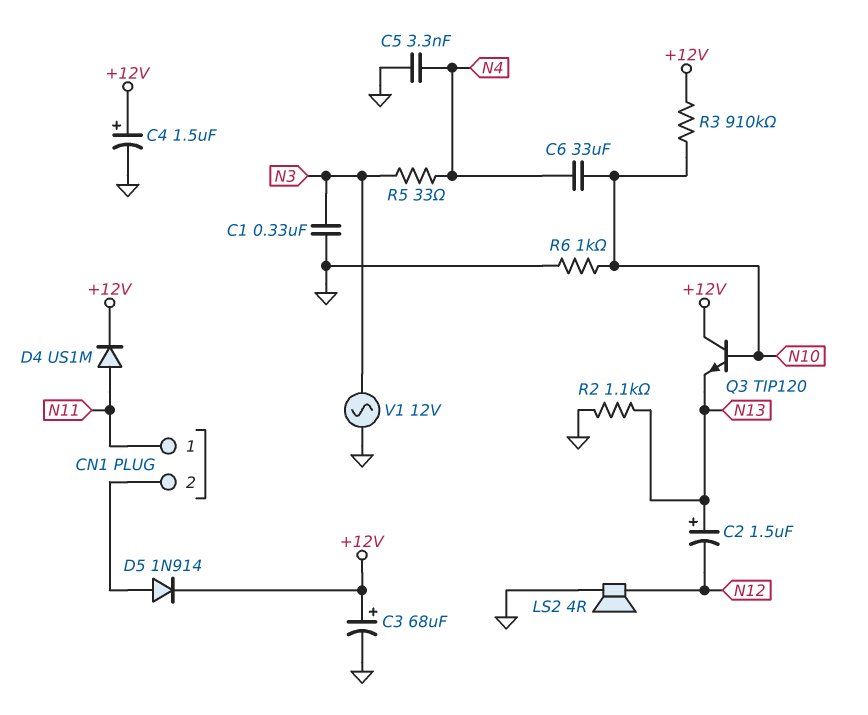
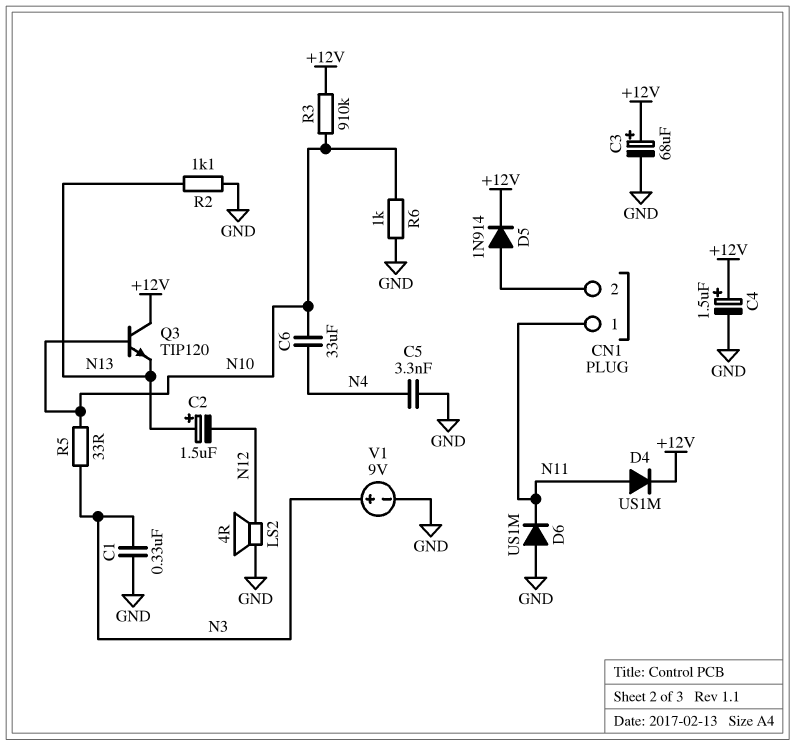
D6: none -> diode US1M (A GND, K N11)
R5: 33 (N3, N4) -> 33 (N3, N10)
V1: AC 12V (GND, N3) -> 9V (plus N3, minus GND)

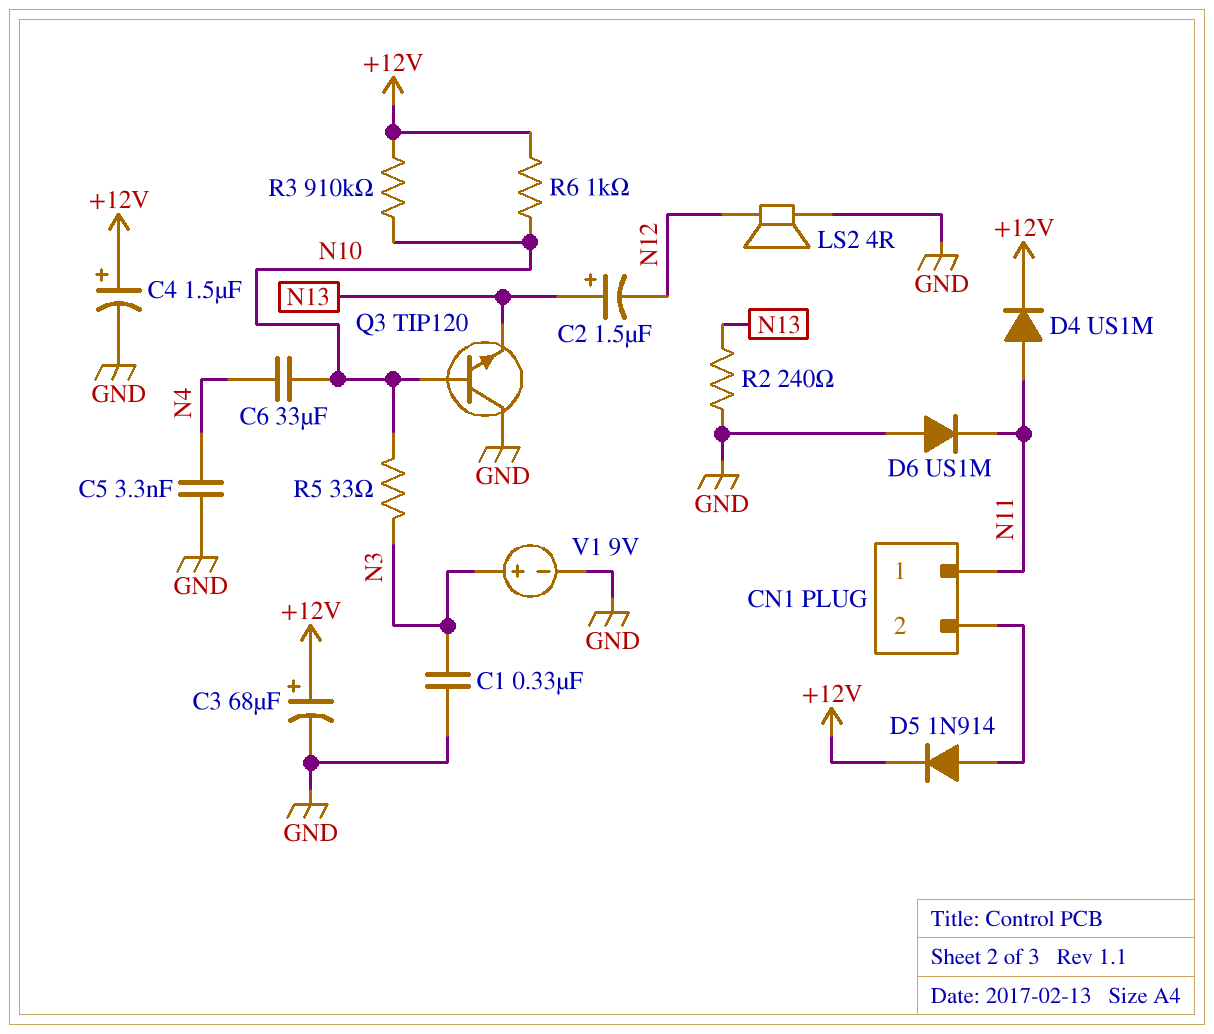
Q3: NPN TIP120 (B N10, C +12V, E N13) -> NPN TIP120 (B N10, C GND, E N13)
R2: 1.1k (GND, N13) -> 240 (GND, N13)
R6: 1k (GND, N10) -> 1k (+12V, N10)

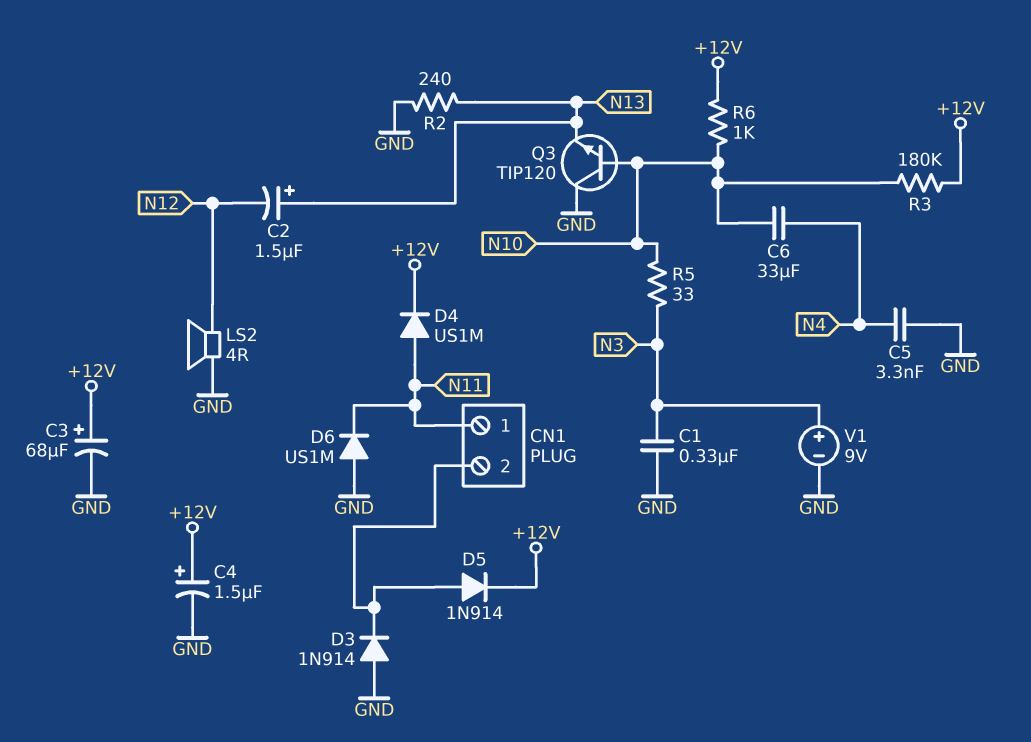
D3: none -> diode 1N914 (A GND, K CN1/2)
R3: 910k (+12V, N10) -> 180k (+12V, N10)

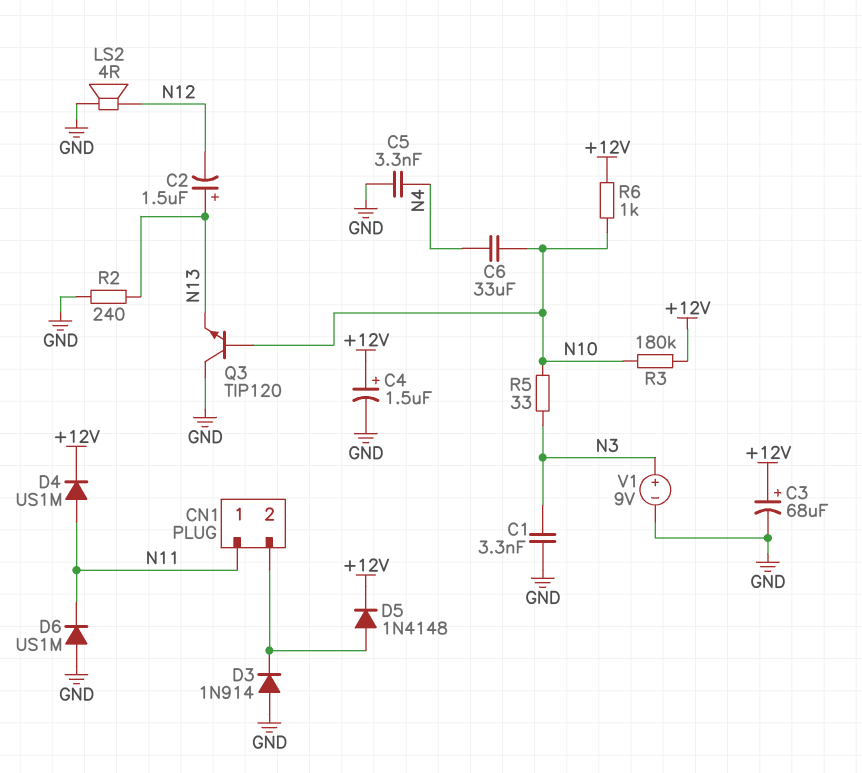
C1: 330nF (GND, N3) -> 3.3nF (GND, N3)
D5: diode 1N914 (A CN1/2, K +12V) -> diode 1N4148 (A CN1/2, K +12V)

